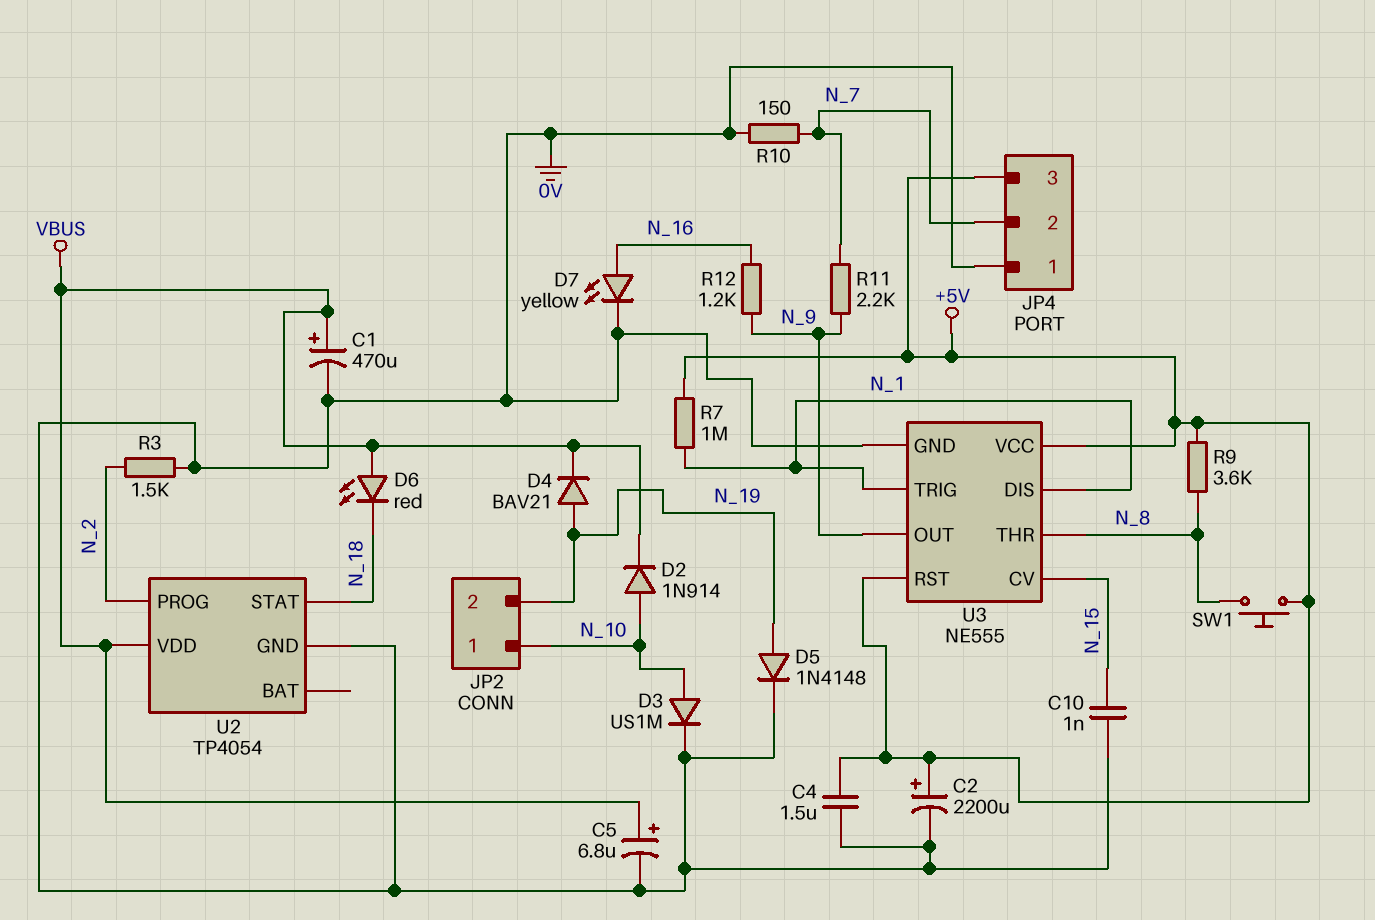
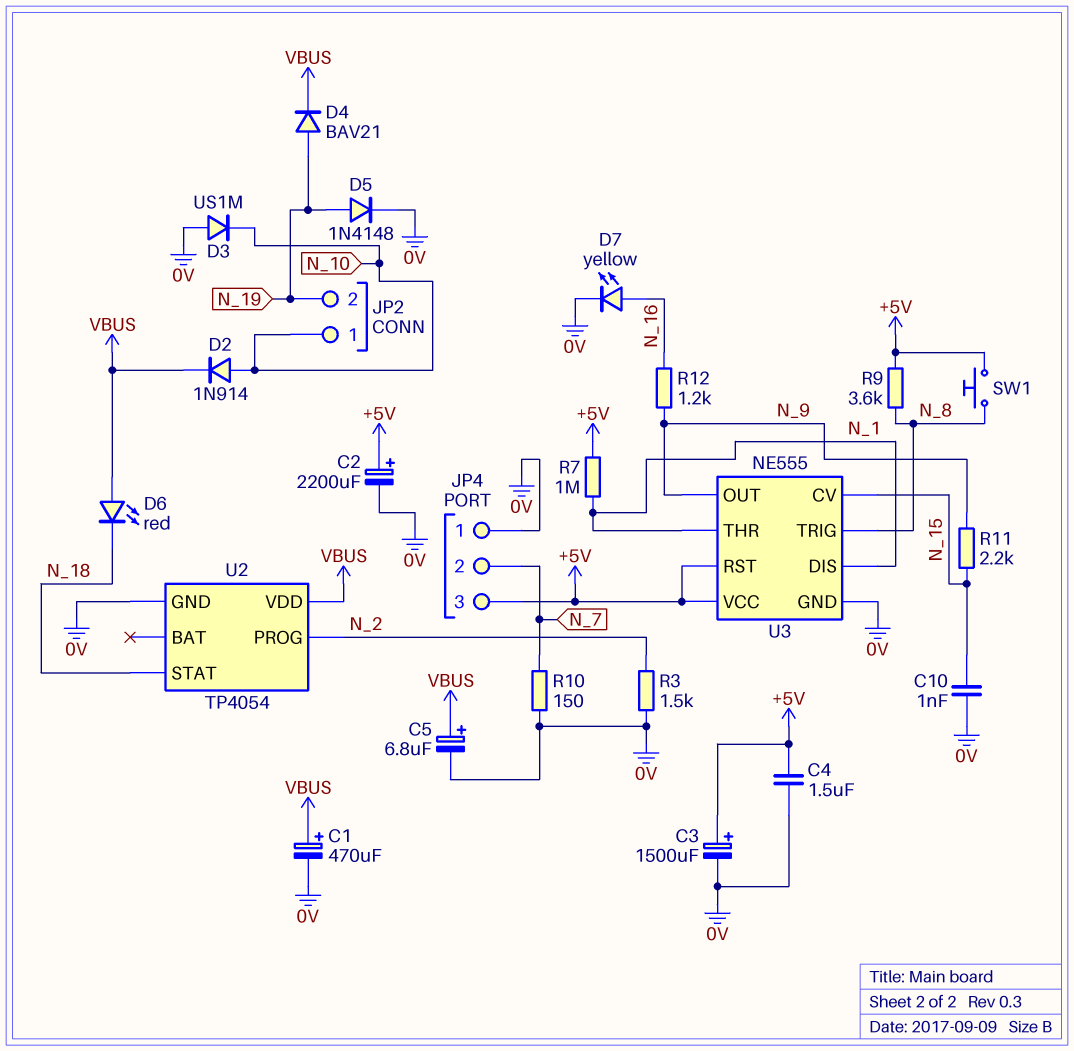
C3: none -> 1500uF (plus +5V, minus 0V)
D3: diode US1M (A N_10, K 0V) -> diode US1M (A 0V, K N_10)
R11: 2.2k (N_7, N_9) -> 2.2k (N_9, N_15)
U3 pin THR: N_8 -> N_1
U3 pin TRIG: N_1 -> N_8

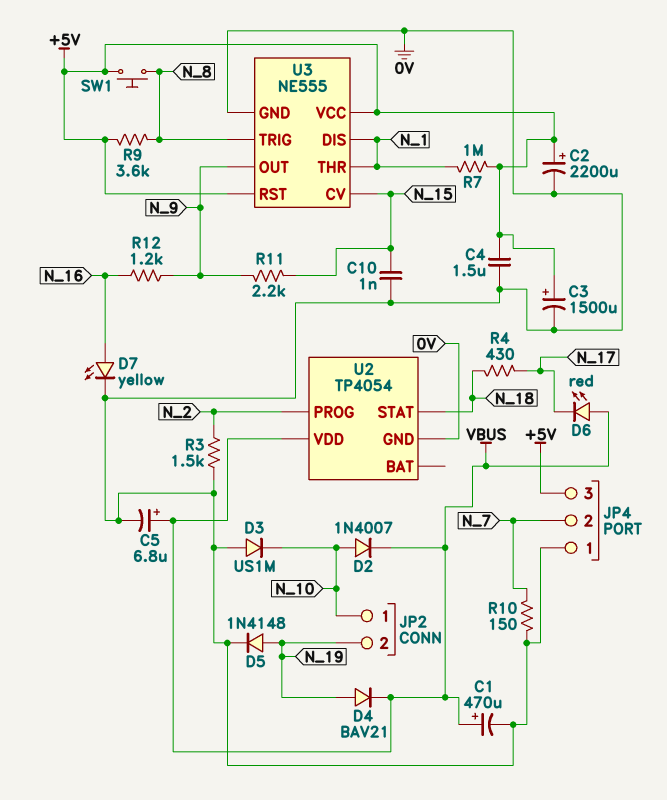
D2: diode 1N914 (A N_10, K VBUS) -> diode 1N4007 (A N_10, K VBUS)
D6: LED red (A VBUS, K N_18) -> LED red (A VBUS, K N_17)
R4: none -> 430 (N_17, N_18)

